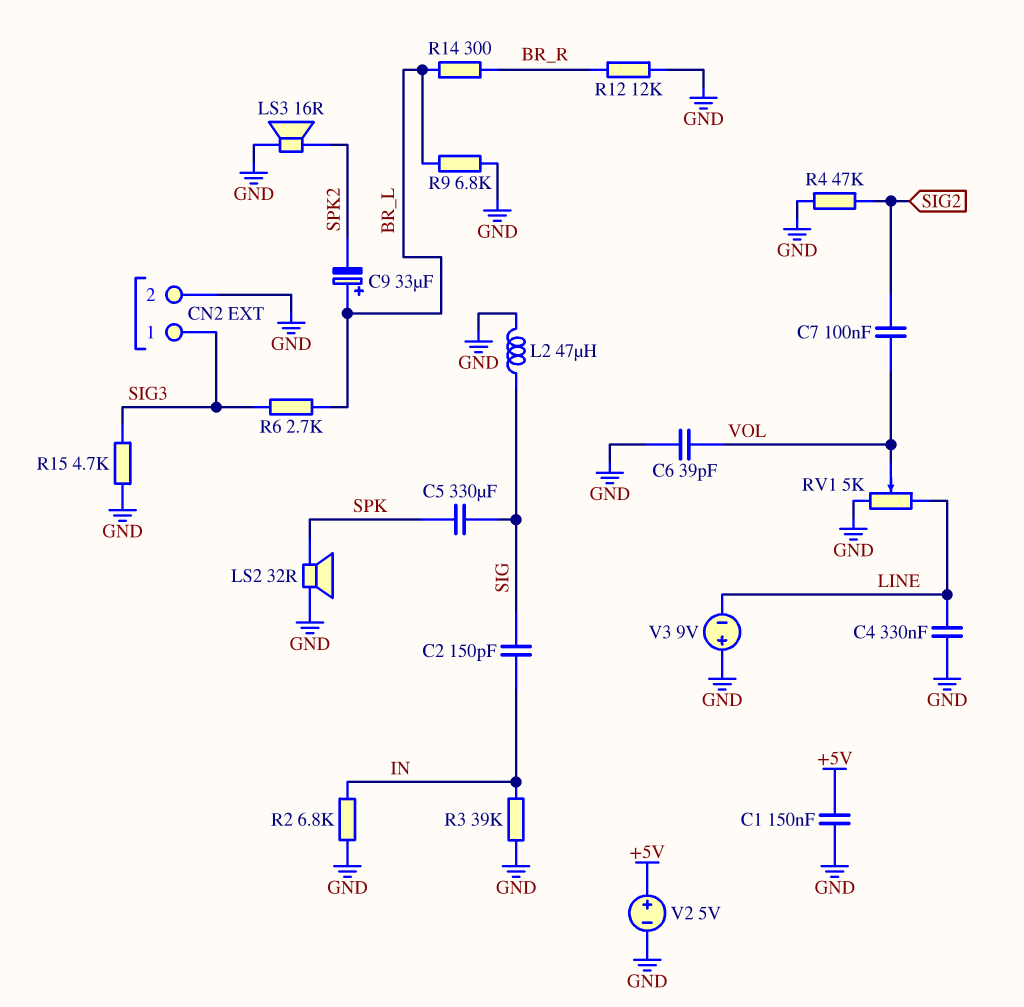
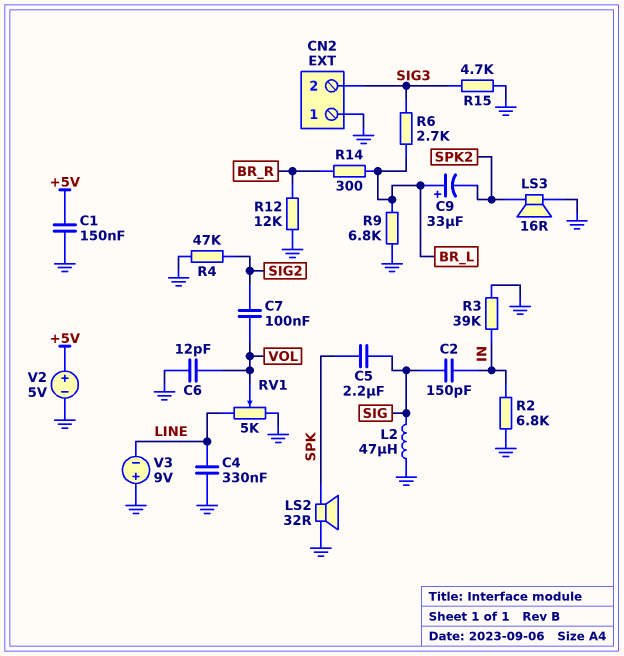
C5: 330uF (SIG, SPK) -> 2.2uF (SIG, SPK)
C6: 39pF (GND, VOL) -> 12pF (GND, VOL)
CN2 pin 1: SIG3 -> GND
CN2 pin 2: GND -> SIG3

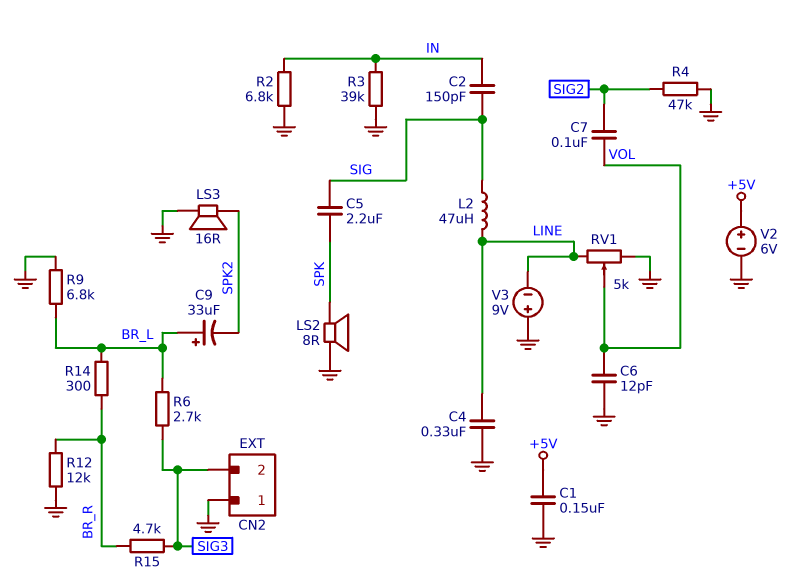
L2: 47uH (GND, SIG) -> 47uH (LINE, SIG)
LS2: speaker 32R (GND, SPK) -> speaker 8R (GND, SPK)
R15: 4.7k (GND, SIG3) -> 4.7k (BR_R, SIG3)
V2: 5V (plus +5V, minus GND) -> 6V (plus +5V, minus GND)

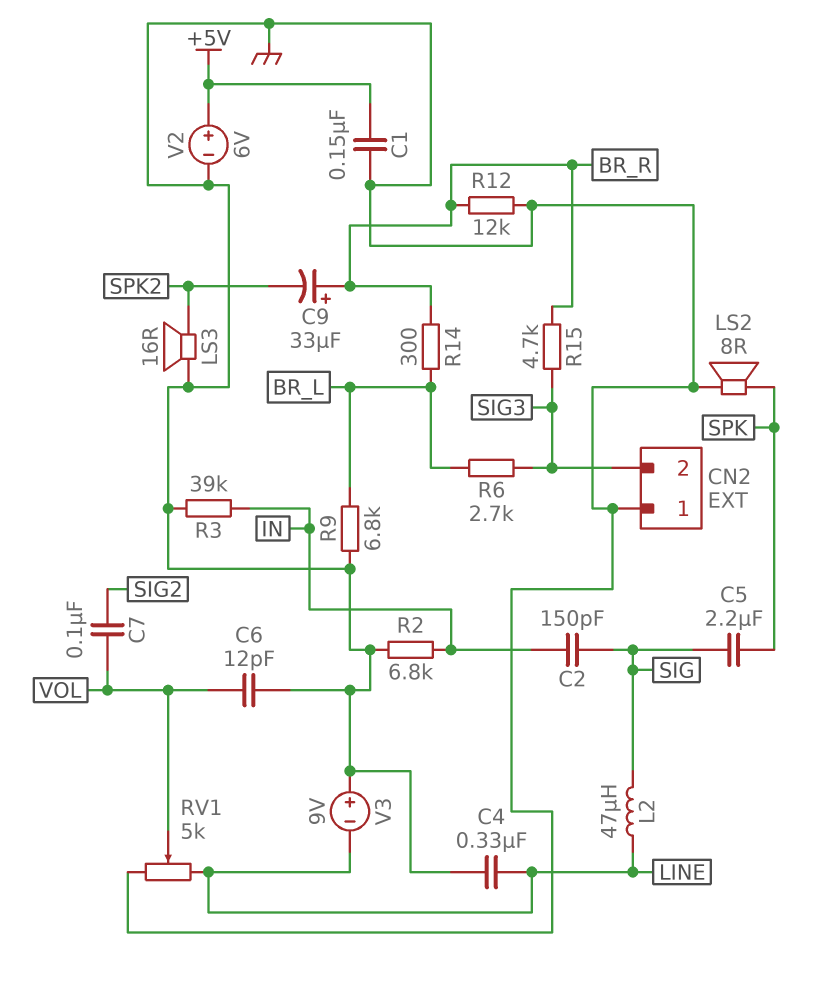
C9: 33uF (plus BR_L, minus SPK2) -> 33uF (plus BR_R, minus SPK2)
R4: 47k (GND, SIG2) -> none

